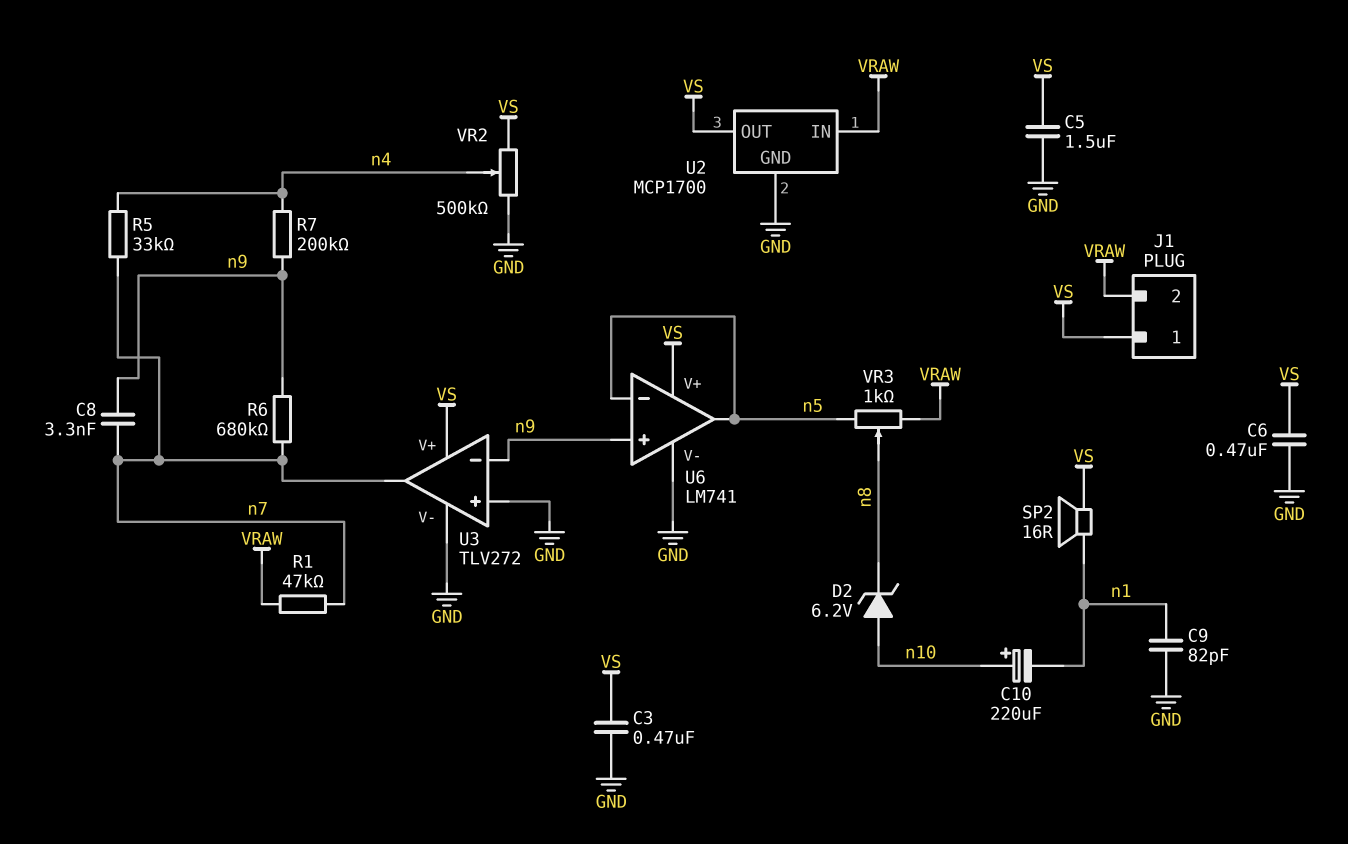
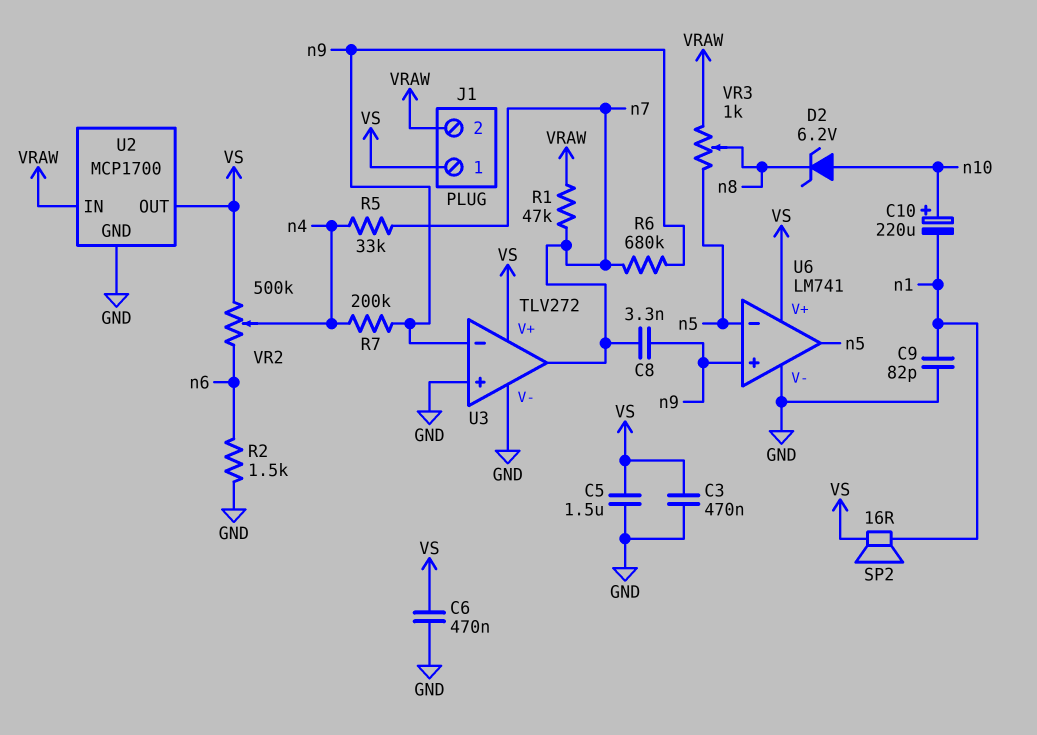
R2: none -> 1.5k (GND, n6)
VR2: 500k (GND, VS, wiper n4) -> 500k (VS, n6, wiper n4)

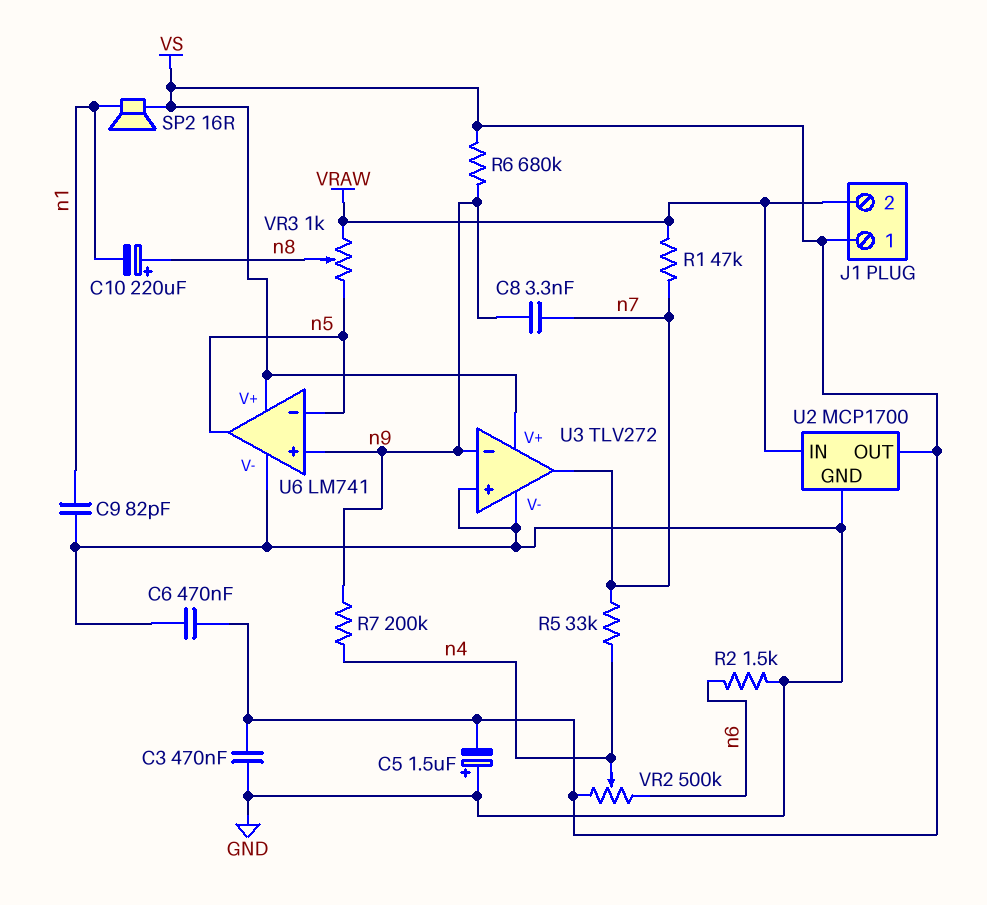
C5: 1.5uF (GND, VS) -> 1.5uF (plus GND, minus VS)
C10: 220uF (plus n10, minus n1) -> 220uF (plus n8, minus n1)
D2: zener 6.2V (A n10, K n8) -> none
R6: 680k (n7, n9) -> 680k (VS, n9)

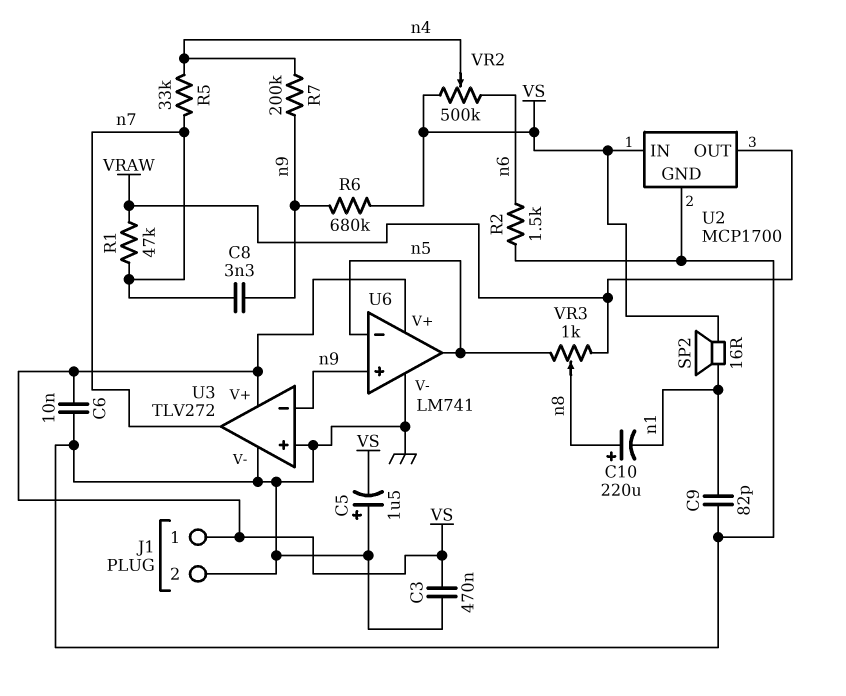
C6: 470nF (GND, VS) -> 10nF (GND, VS)
J1 pin 2: VRAW -> GND
U2 pin IN: VRAW -> VS
U2 pin OUT: VS -> VRAW

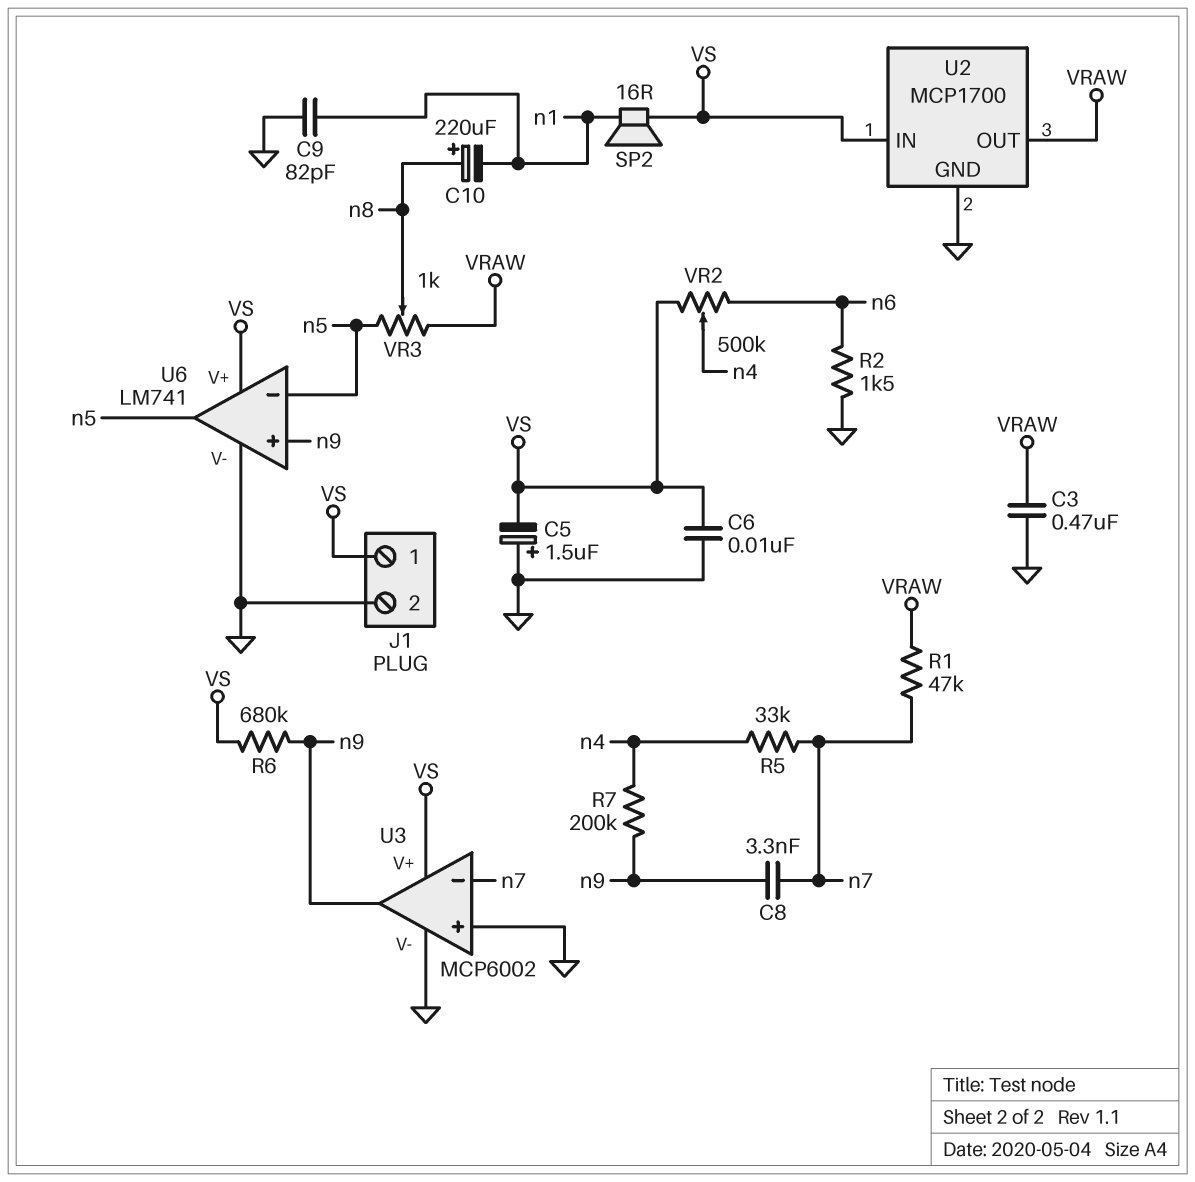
C3: 470nF (GND, VS) -> 470nF (GND, VRAW)
U3: TLV272 -> MCP6002
U3 pin in-: n9 -> n7
U3 pin out: n7 -> n9

